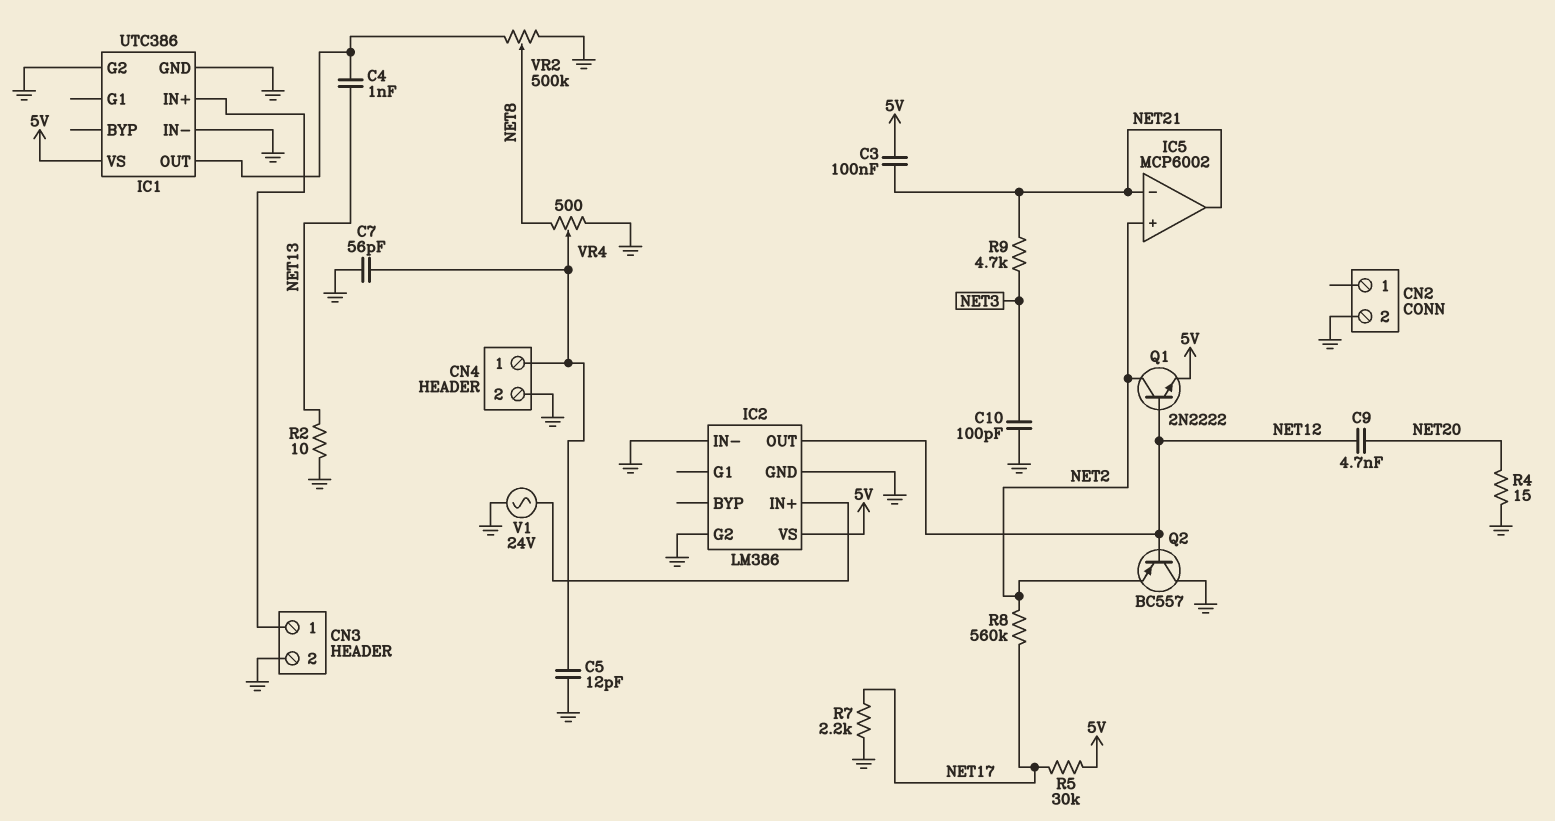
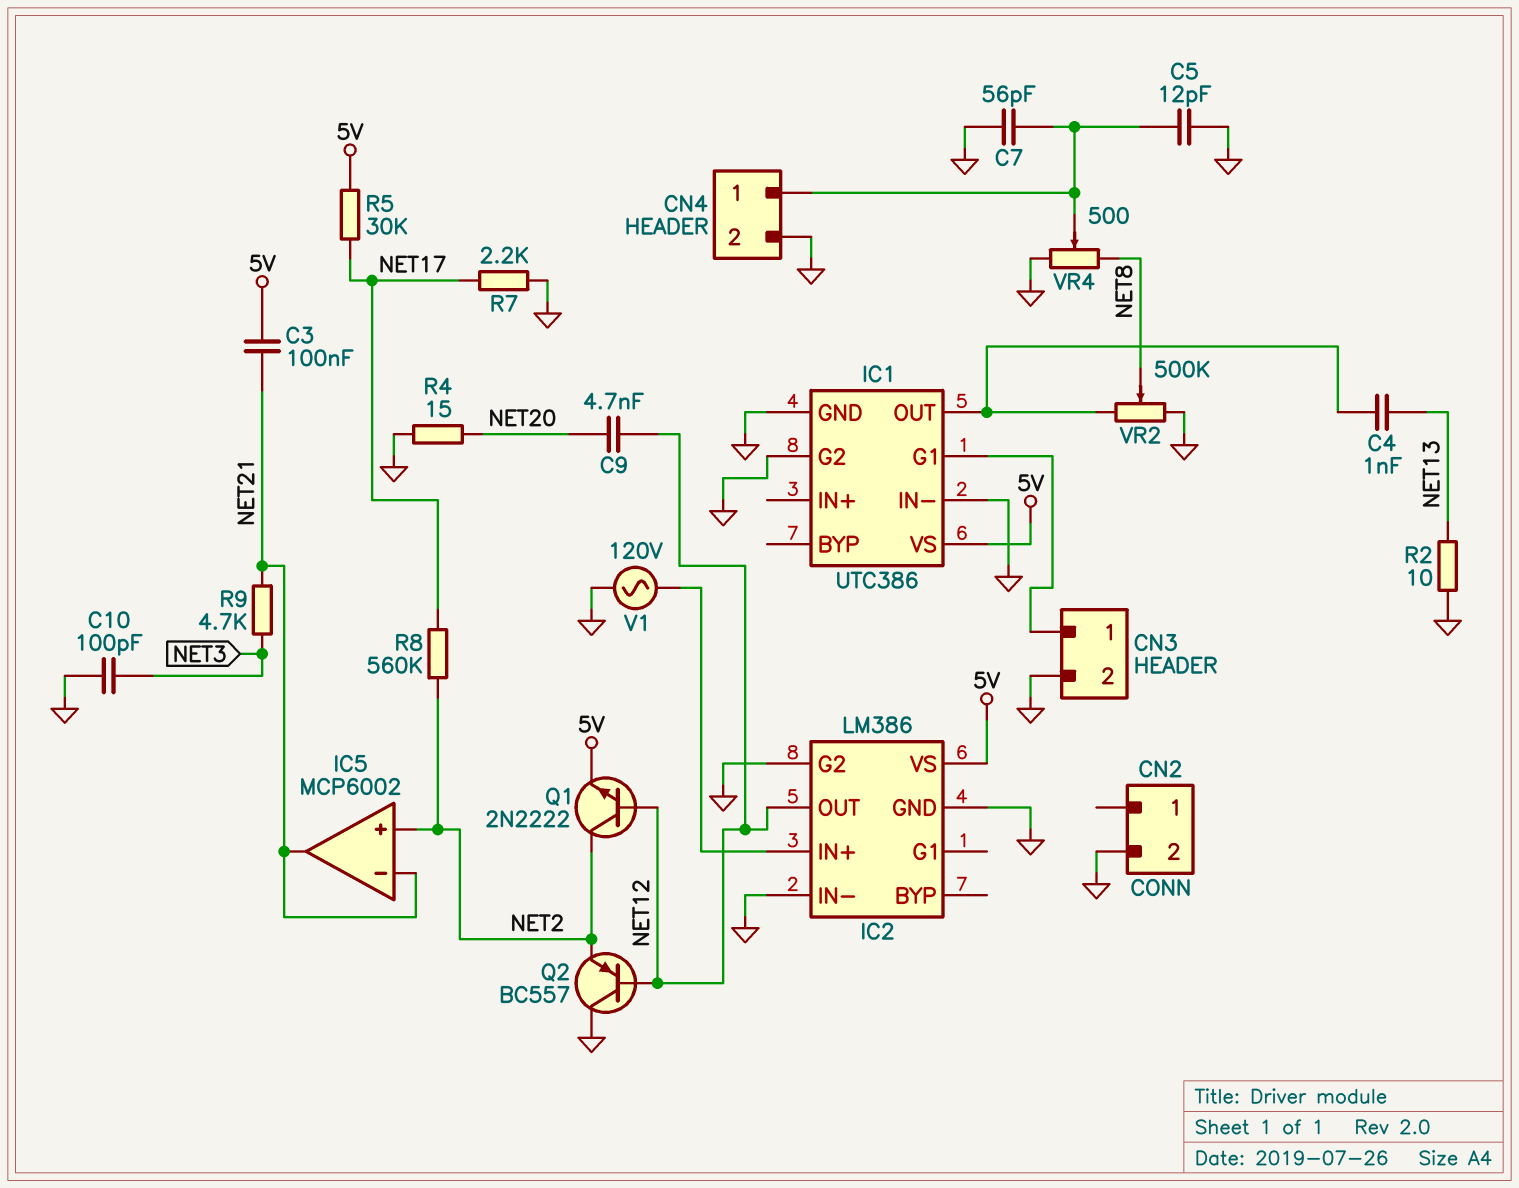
IC1 pin G1: none -> CN3/1
IC1 pin IN+: CN3/1 -> none
V1: AC 24V (GND, IC2/IN+) -> AC 120V (GND, IC2/IN+)

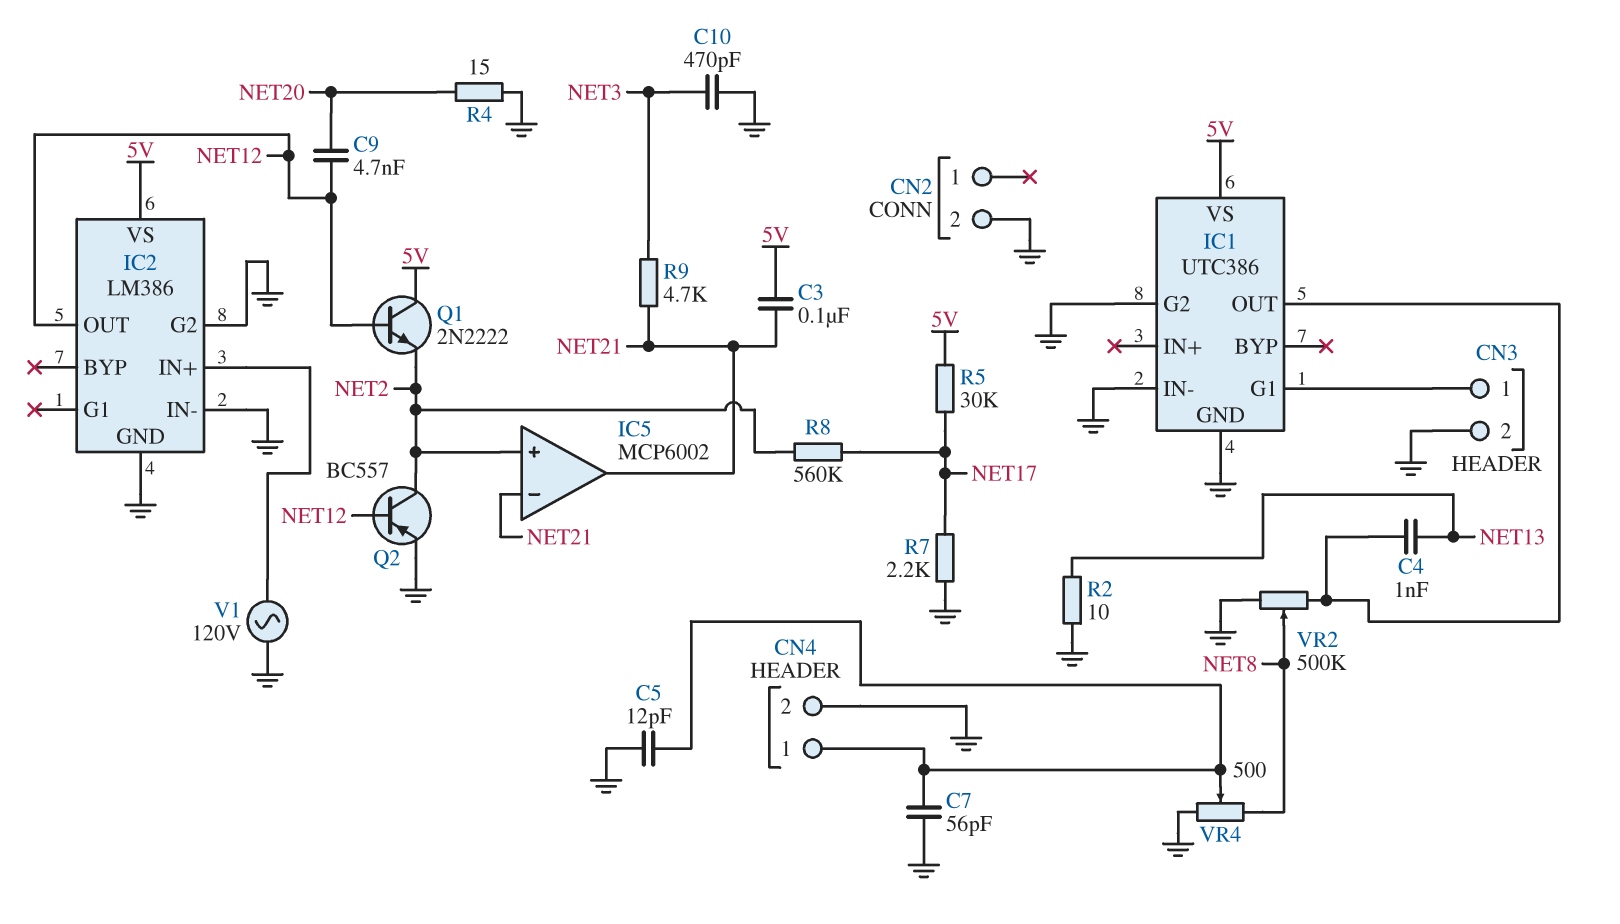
C10: 100pF (GND, NET3) -> 470pF (GND, NET3)
Q1: NPN 2N2222 (B NET12, C NET2, E 5V) -> NPN 2N2222 (B NET12, C 5V, E NET2)
Q2: PNP BC557 (B NET12, C GND, E NET2) -> PNP BC557 (B NET12, C NET2, E GND)

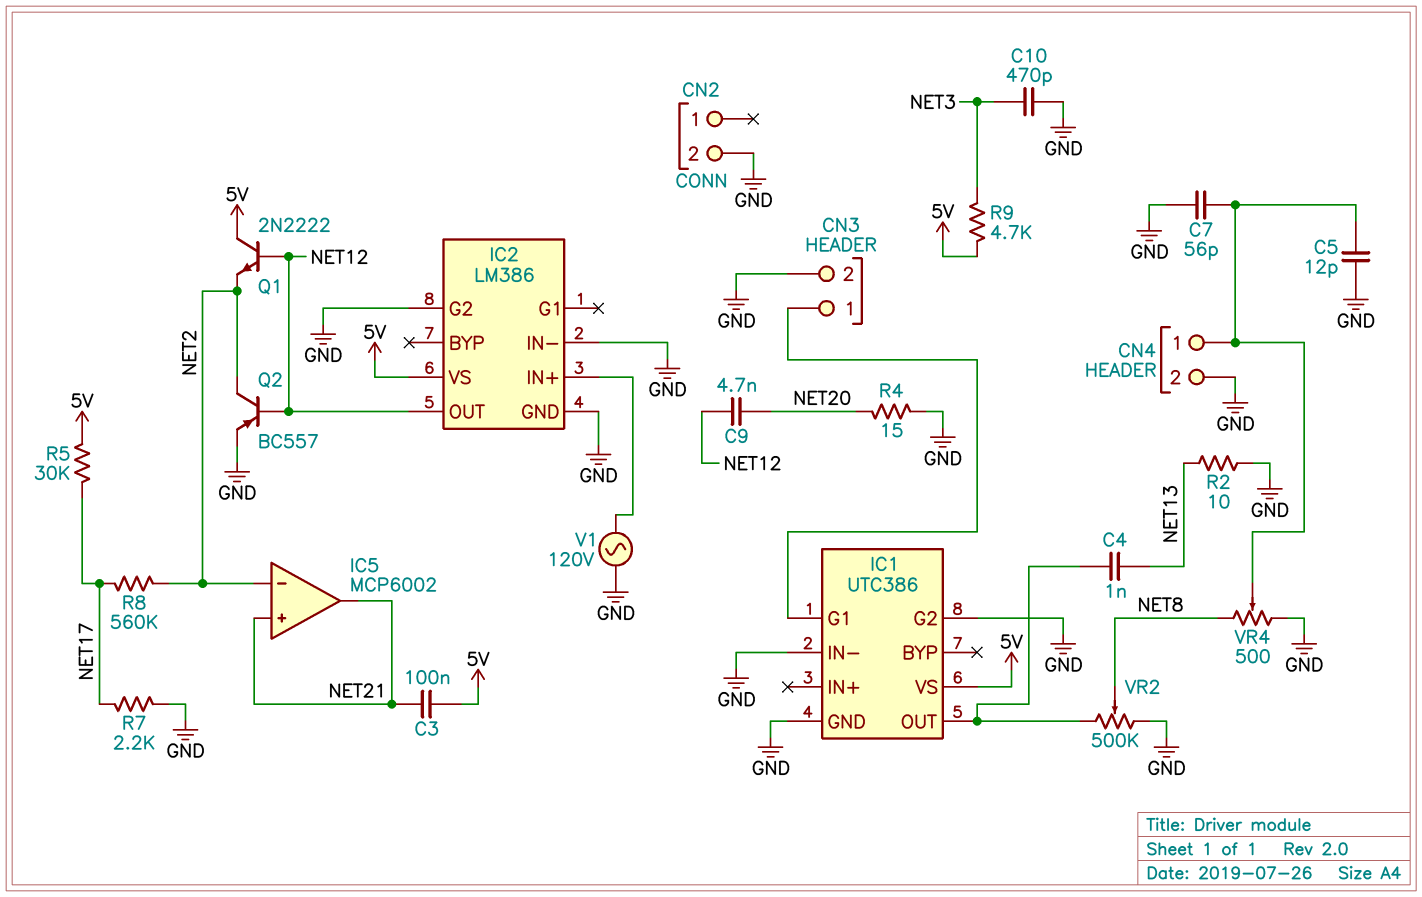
IC5 pin in+: NET2 -> NET21
IC5 pin in-: NET21 -> NET2
R9: 4.7k (NET3, NET21) -> 4.7k (5V, NET3)

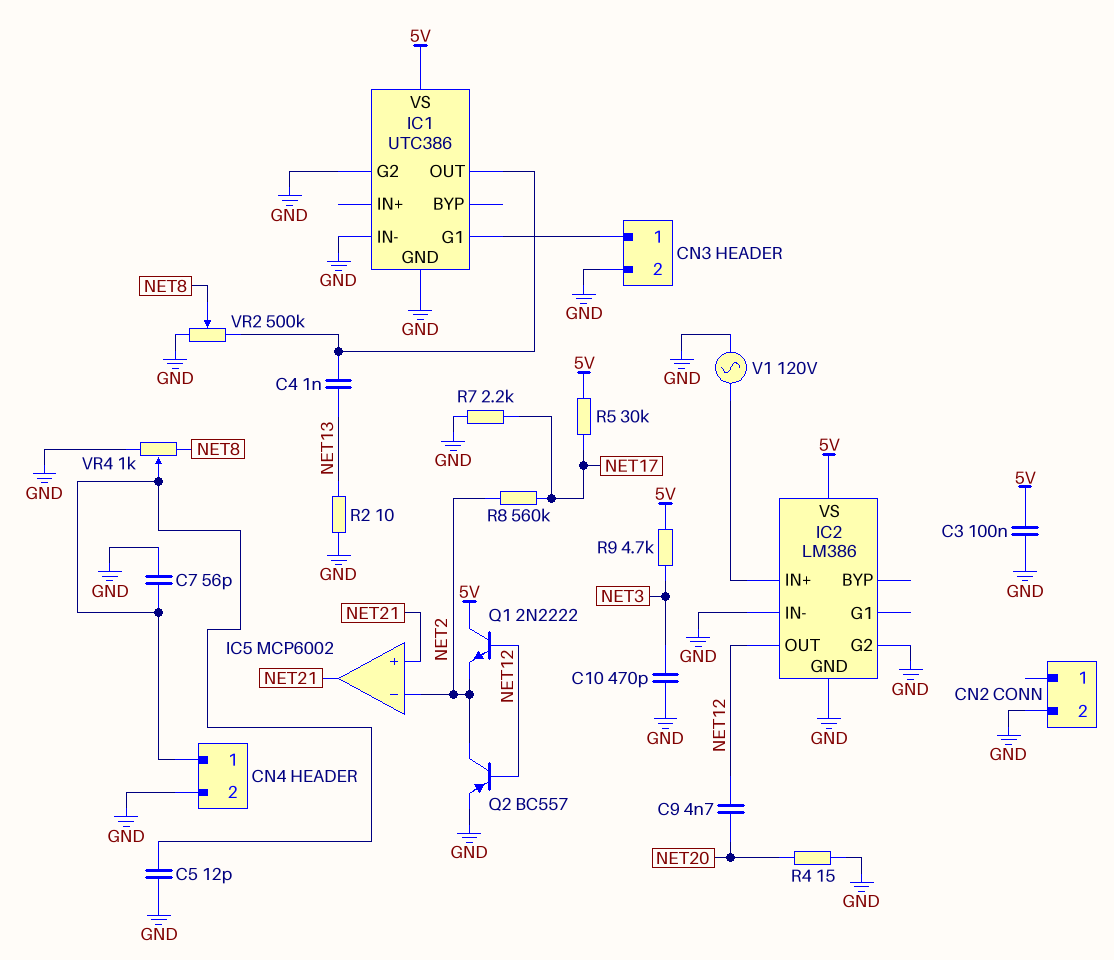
C3: 100nF (5V, NET21) -> 100nF (5V, GND)
VR4: 500 (GND, NET8, wiper CN4/1) -> 1k (GND, NET8, wiper CN4/1)

